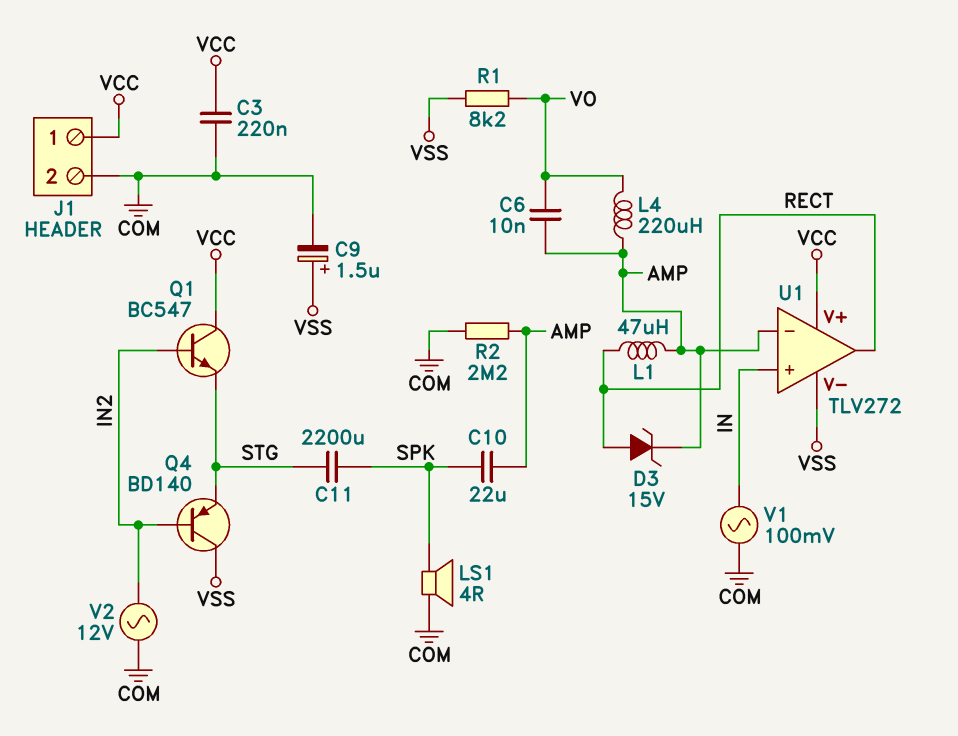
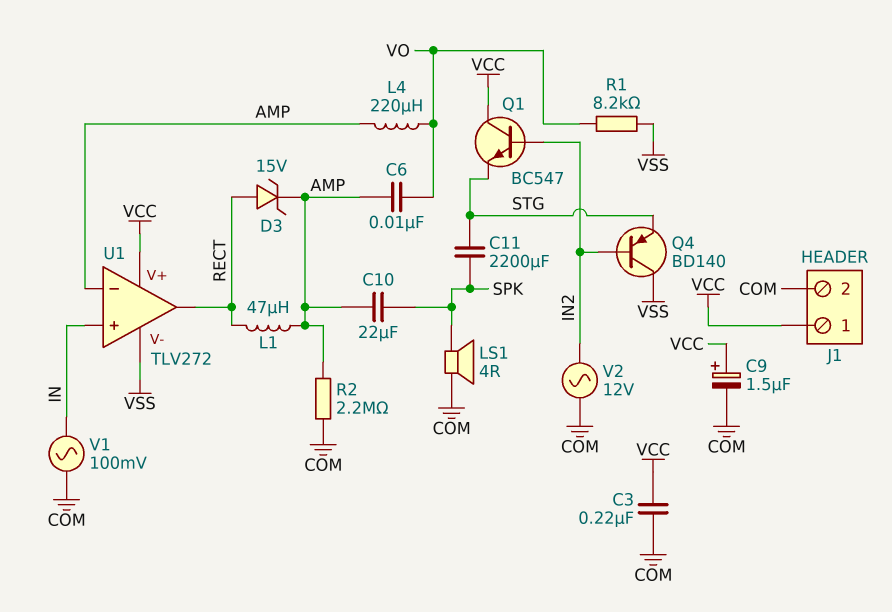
C9: 1.5uF (plus VSS, minus COM) -> 1.5uF (plus VCC, minus COM)

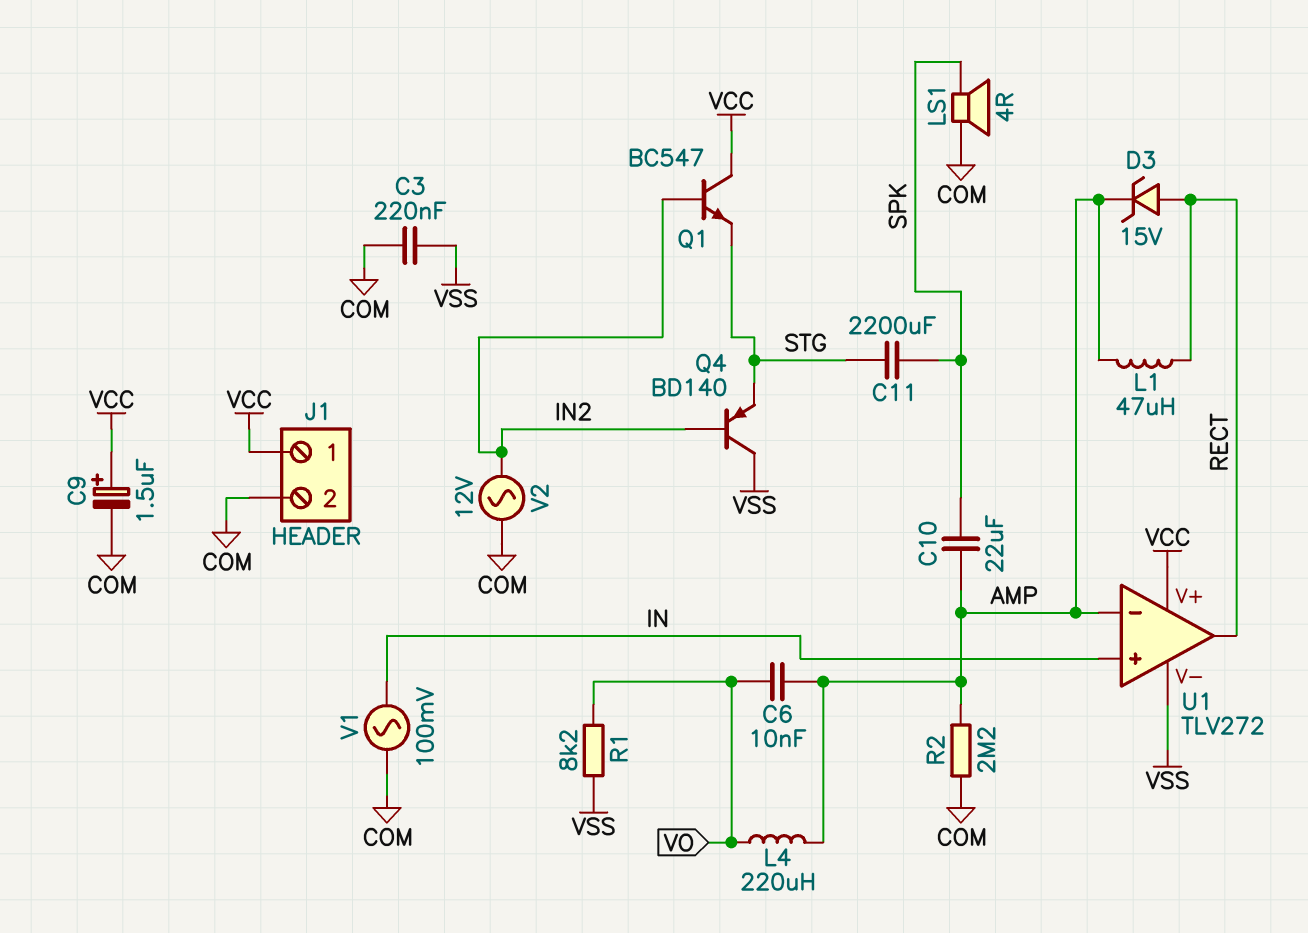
C3: 220nF (COM, VCC) -> 220nF (COM, VSS)

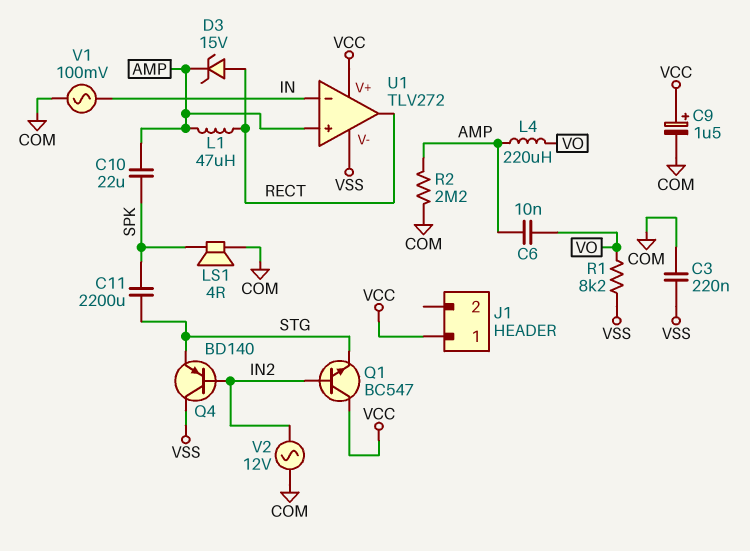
J1 pin 2: COM -> none
U1 pin in+: IN -> AMP
U1 pin in-: AMP -> IN

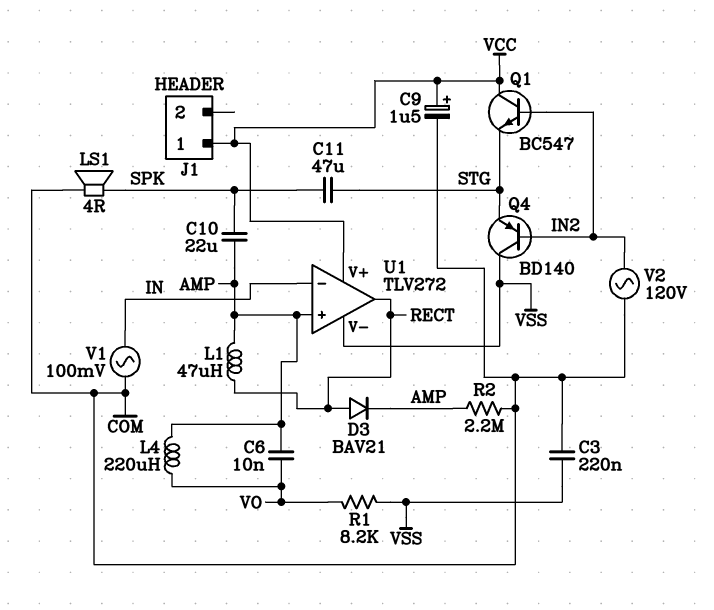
C11: 2200uF (SPK, STG) -> 47uF (SPK, STG)
D3: zener 15V (A RECT, K AMP) -> diode BAV21 (A RECT, K AMP)
V2: AC 12V (COM, IN2) -> AC 120V (COM, IN2)

